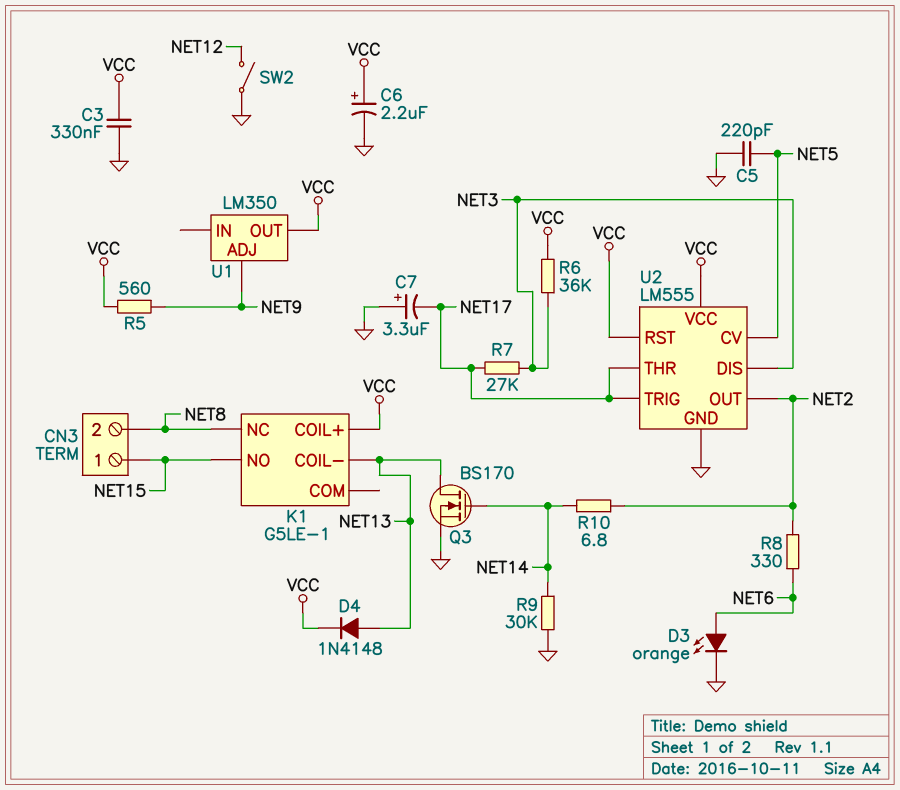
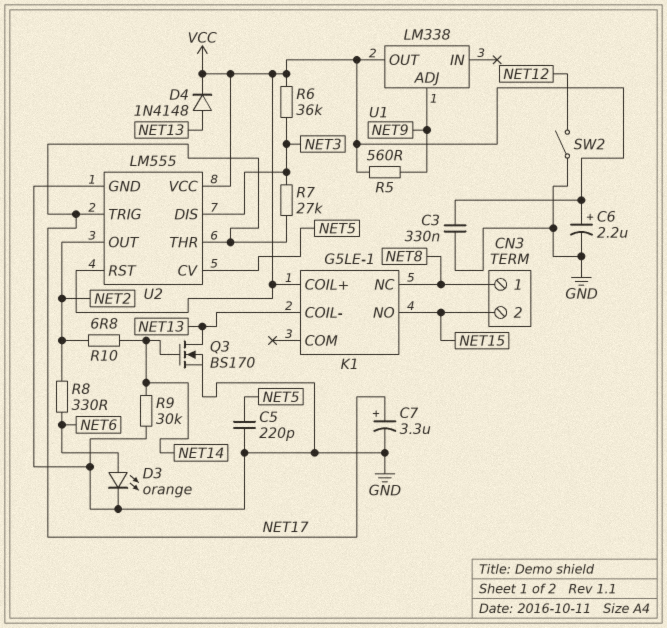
C7: 3.3uF (plus GND, minus NET17) -> 3.3uF (plus NET17, minus GND)
CN3 pin 1: NET15 -> NET8
CN3 pin 2: NET8 -> NET15
U1: LM350 -> LM338

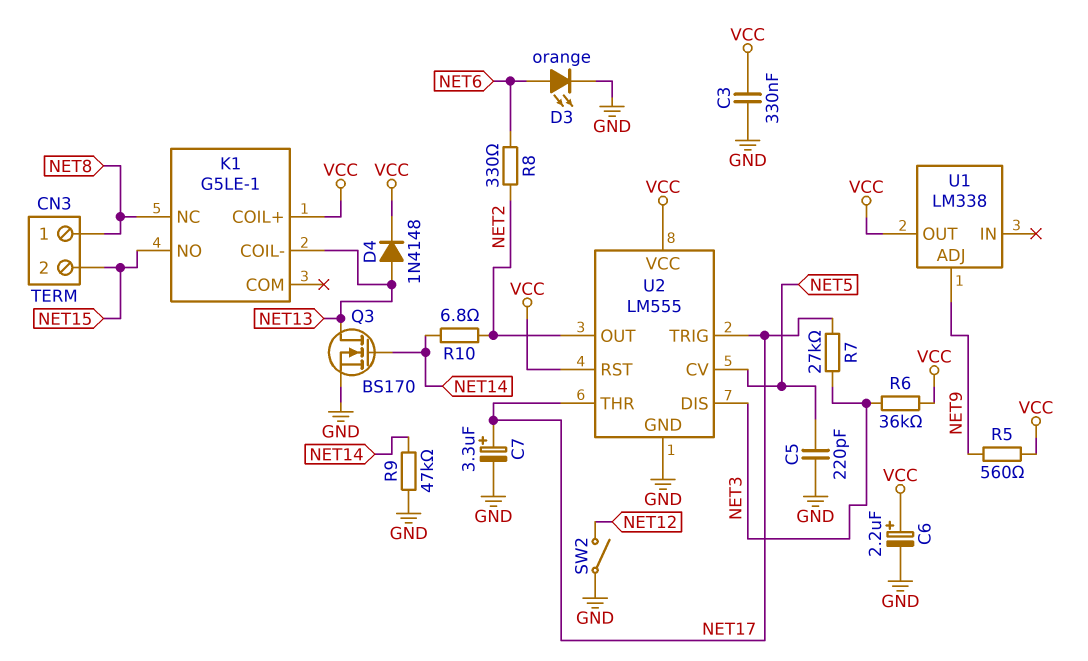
R9: 30k (GND, NET14) -> 47k (GND, NET14)

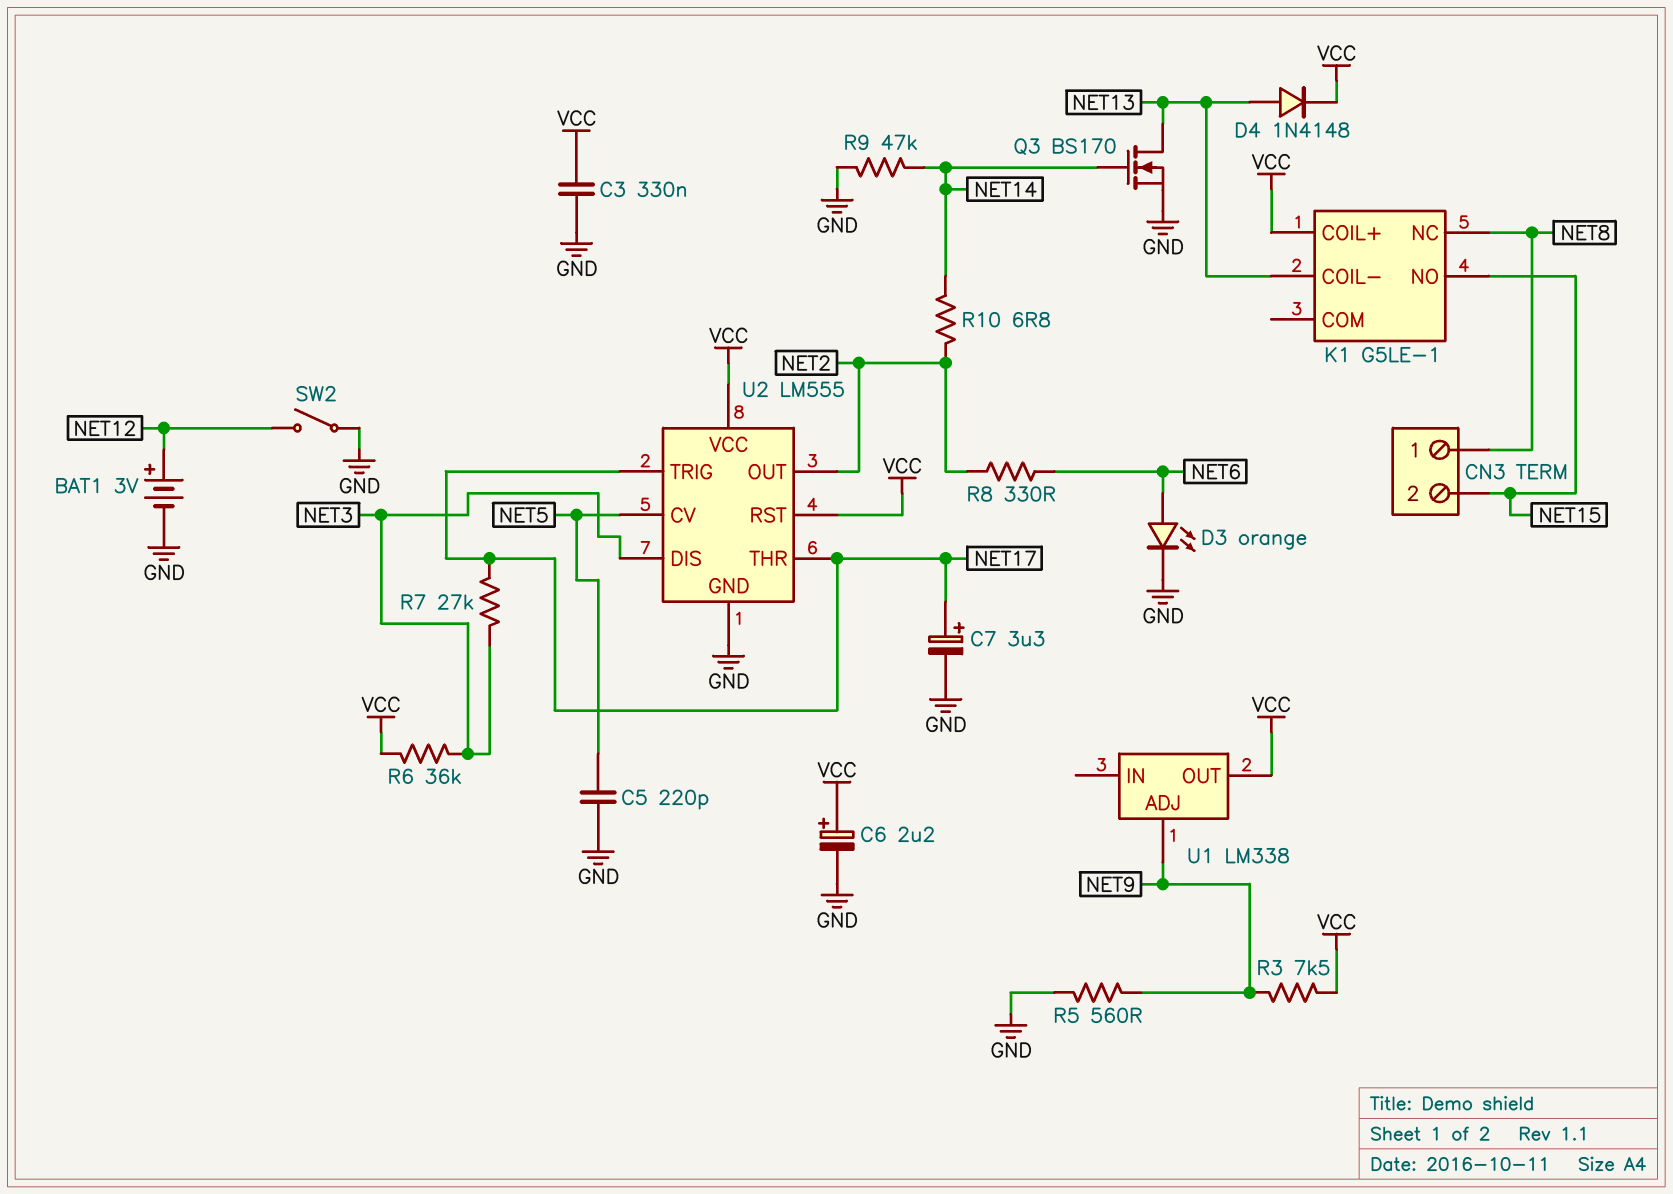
BAT1: none -> 3V (plus NET12, minus GND)
R3: none -> 7.5k (NET9, VCC)
R5: 560 (NET9, VCC) -> 560 (GND, NET9)

